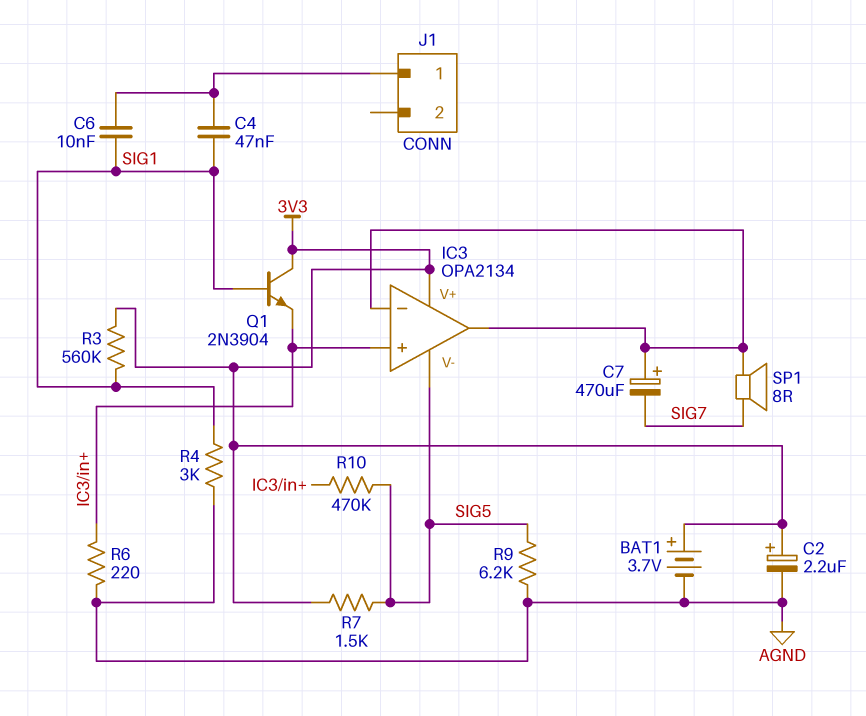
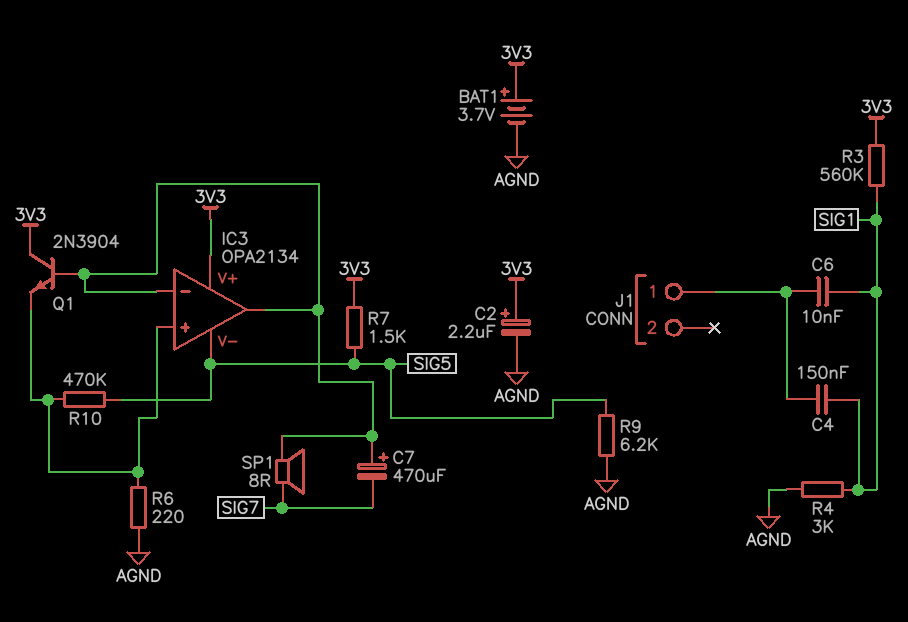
C4: 47nF (J1/1, SIG1) -> 150nF (J1/1, SIG1)
Q1: NPN 2N3904 (B SIG1, C 3V3, E IC3/in+) -> NPN 2N3904 (B IC3/in-, C 3V3, E IC3/in+)

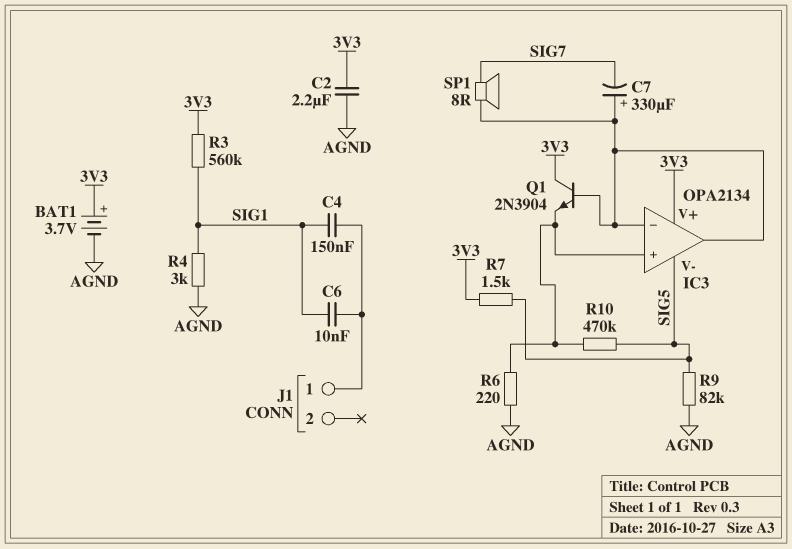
C2: 2.2uF (plus 3V3, minus AGND) -> 2.2uF (3V3, AGND)
C7: 470uF (plus IC3/in-, minus SIG7) -> 330uF (plus IC3/in-, minus SIG7)
R9: 6.2k (AGND, SIG5) -> 82k (AGND, SIG5)

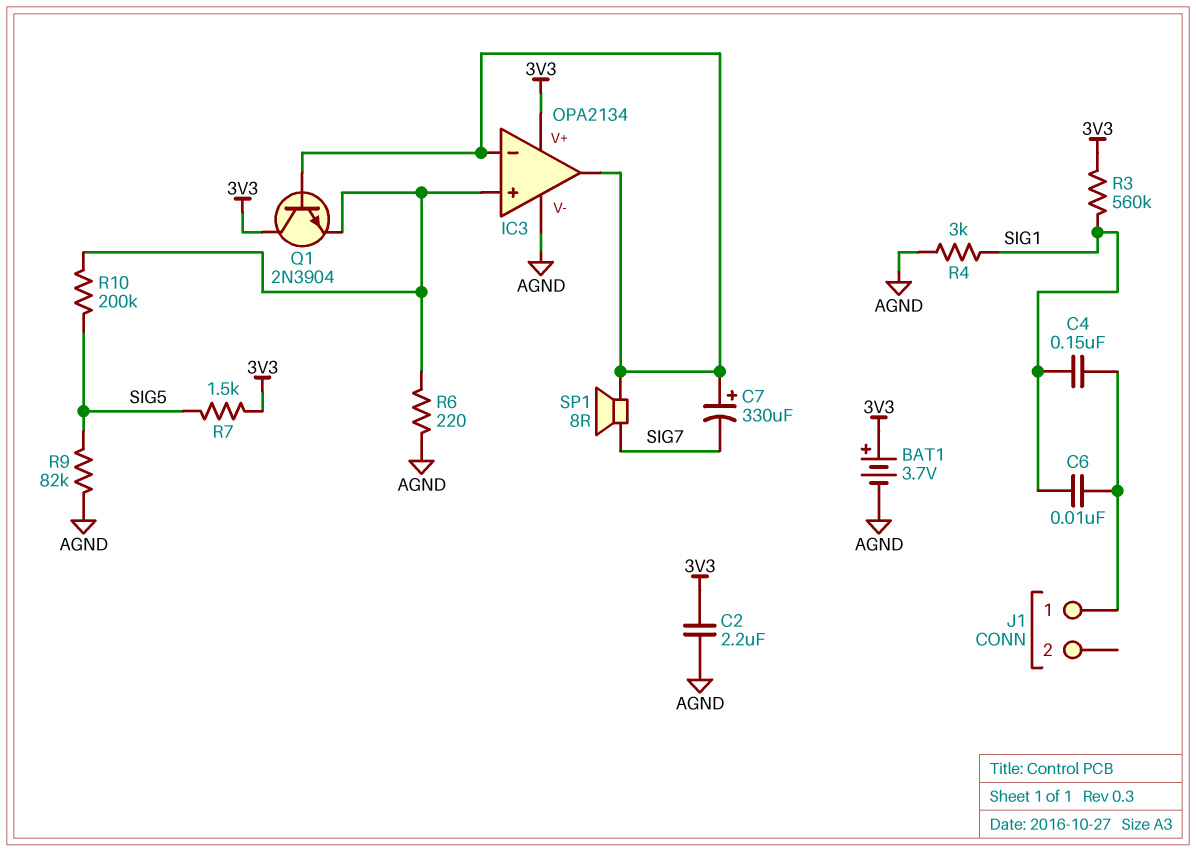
IC3 pin V-: SIG5 -> AGND
R10: 470k (IC3/in+, SIG5) -> 200k (IC3/in+, SIG5)

